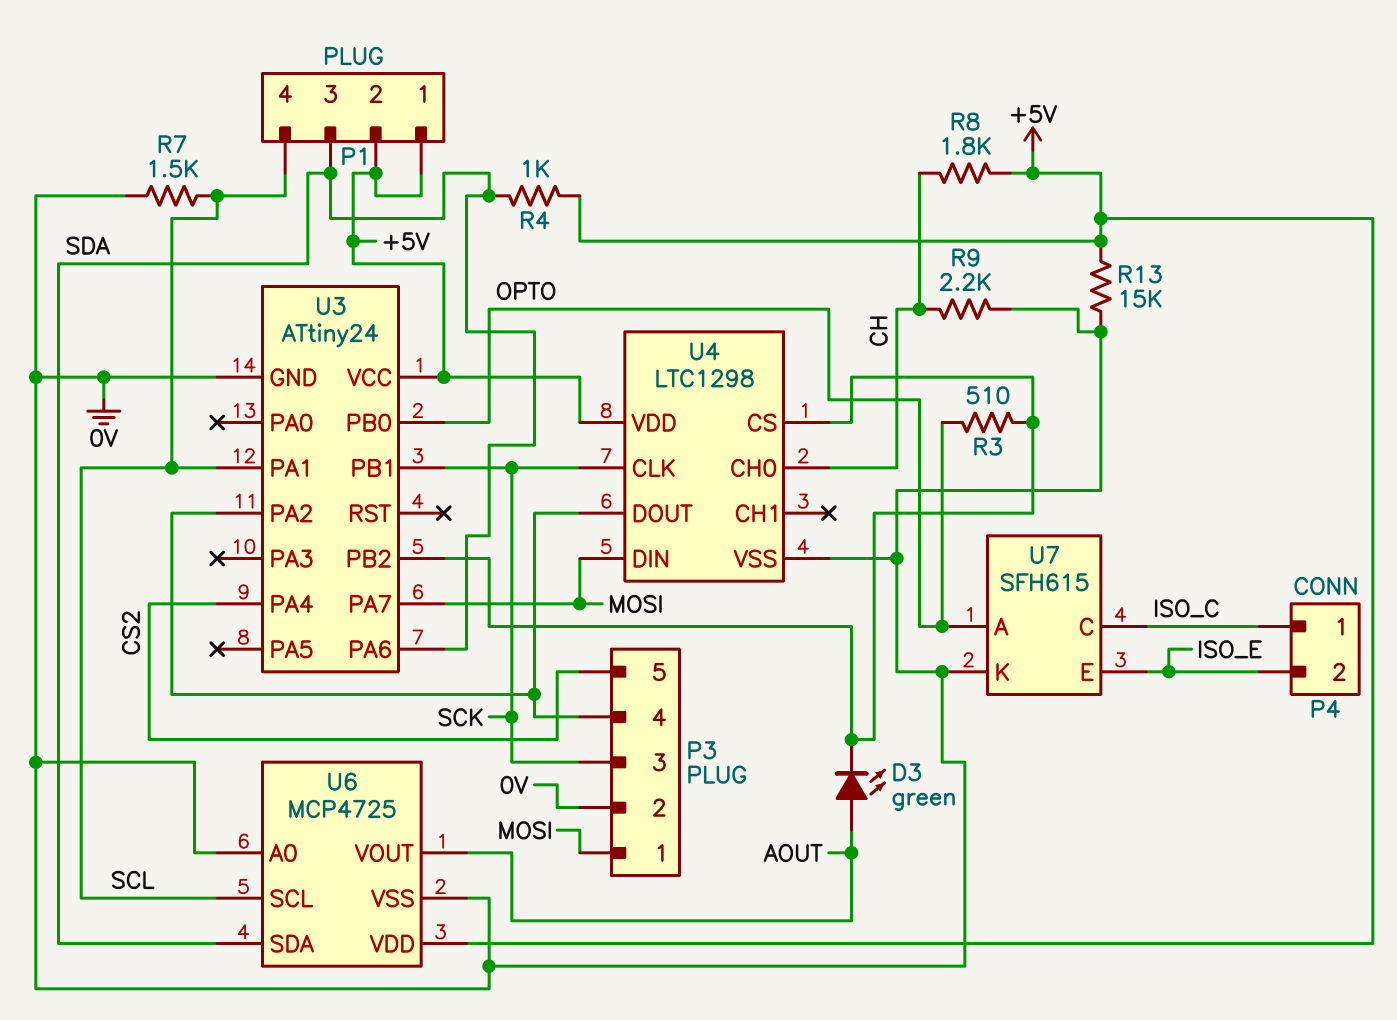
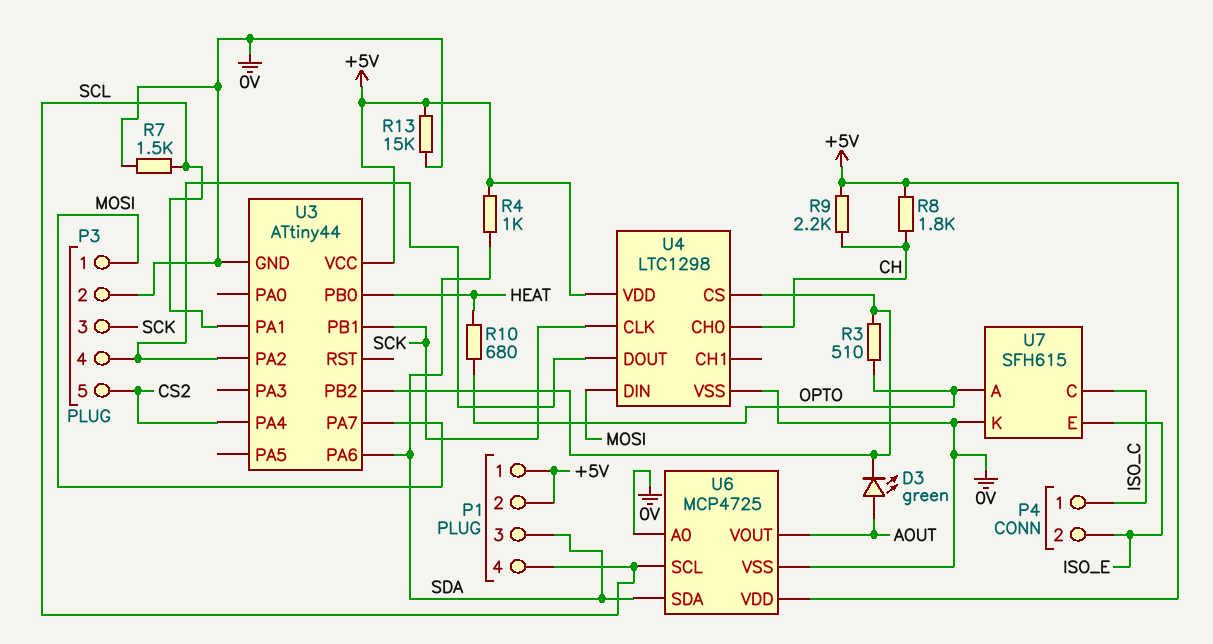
R9: 2.2k (0V, CH) -> 2.2k (+5V, CH)
R10: none -> 680 (HEAT, OPTO)
U3: ATtiny24 -> ATtiny44
U3 pin PB0: OPTO -> HEAT

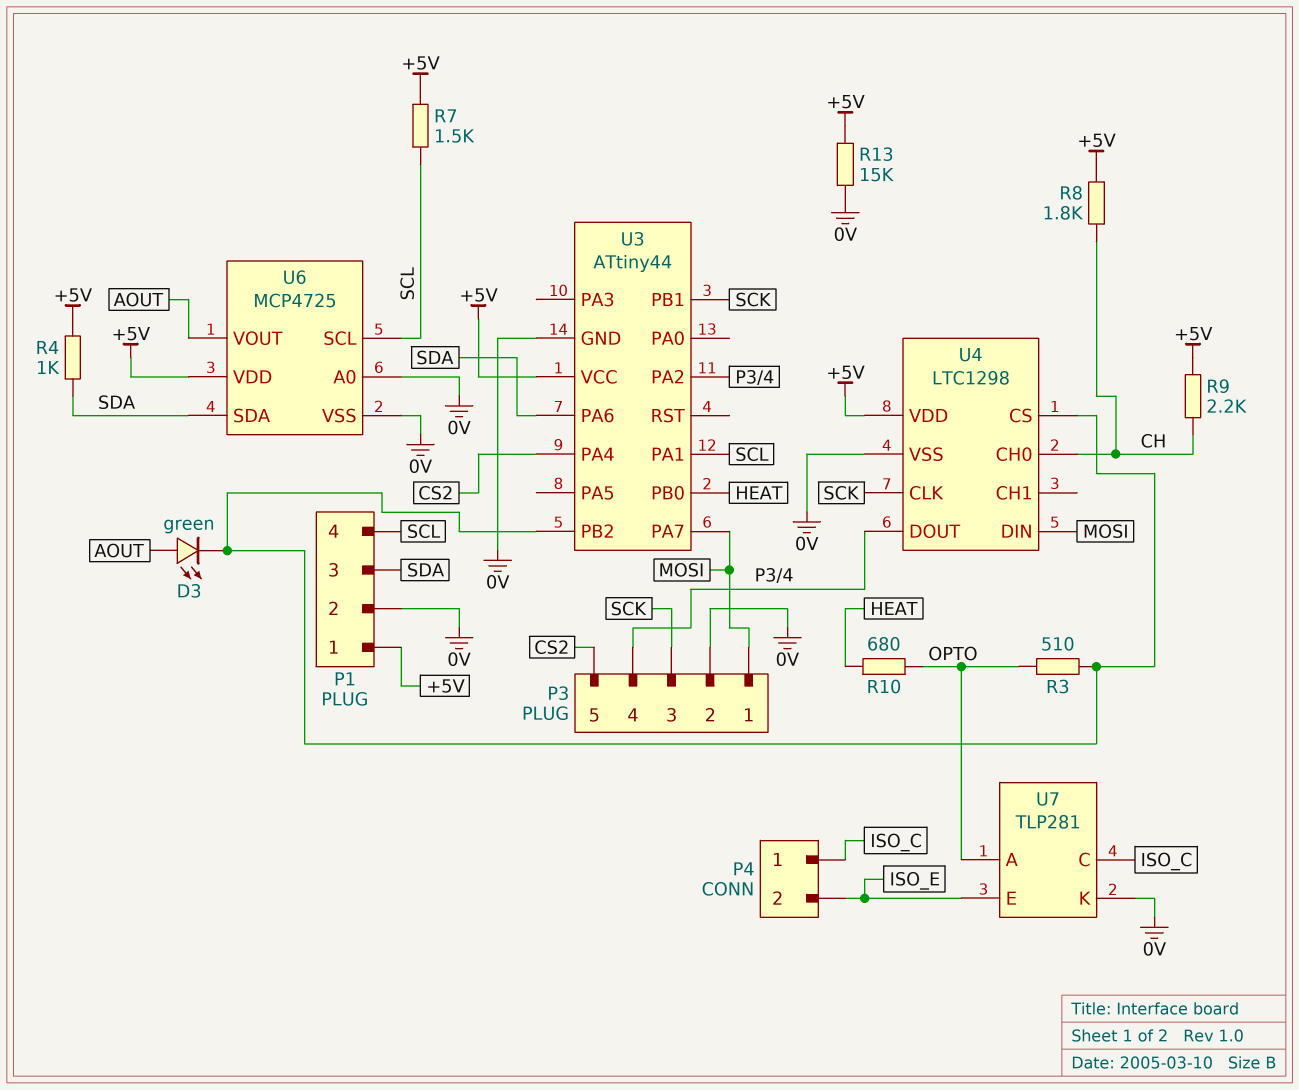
P1 pin 2: +5V -> 0V
R7: 1.5k (0V, SCL) -> 1.5k (+5V, SCL)
U7: SFH615 -> TLP281

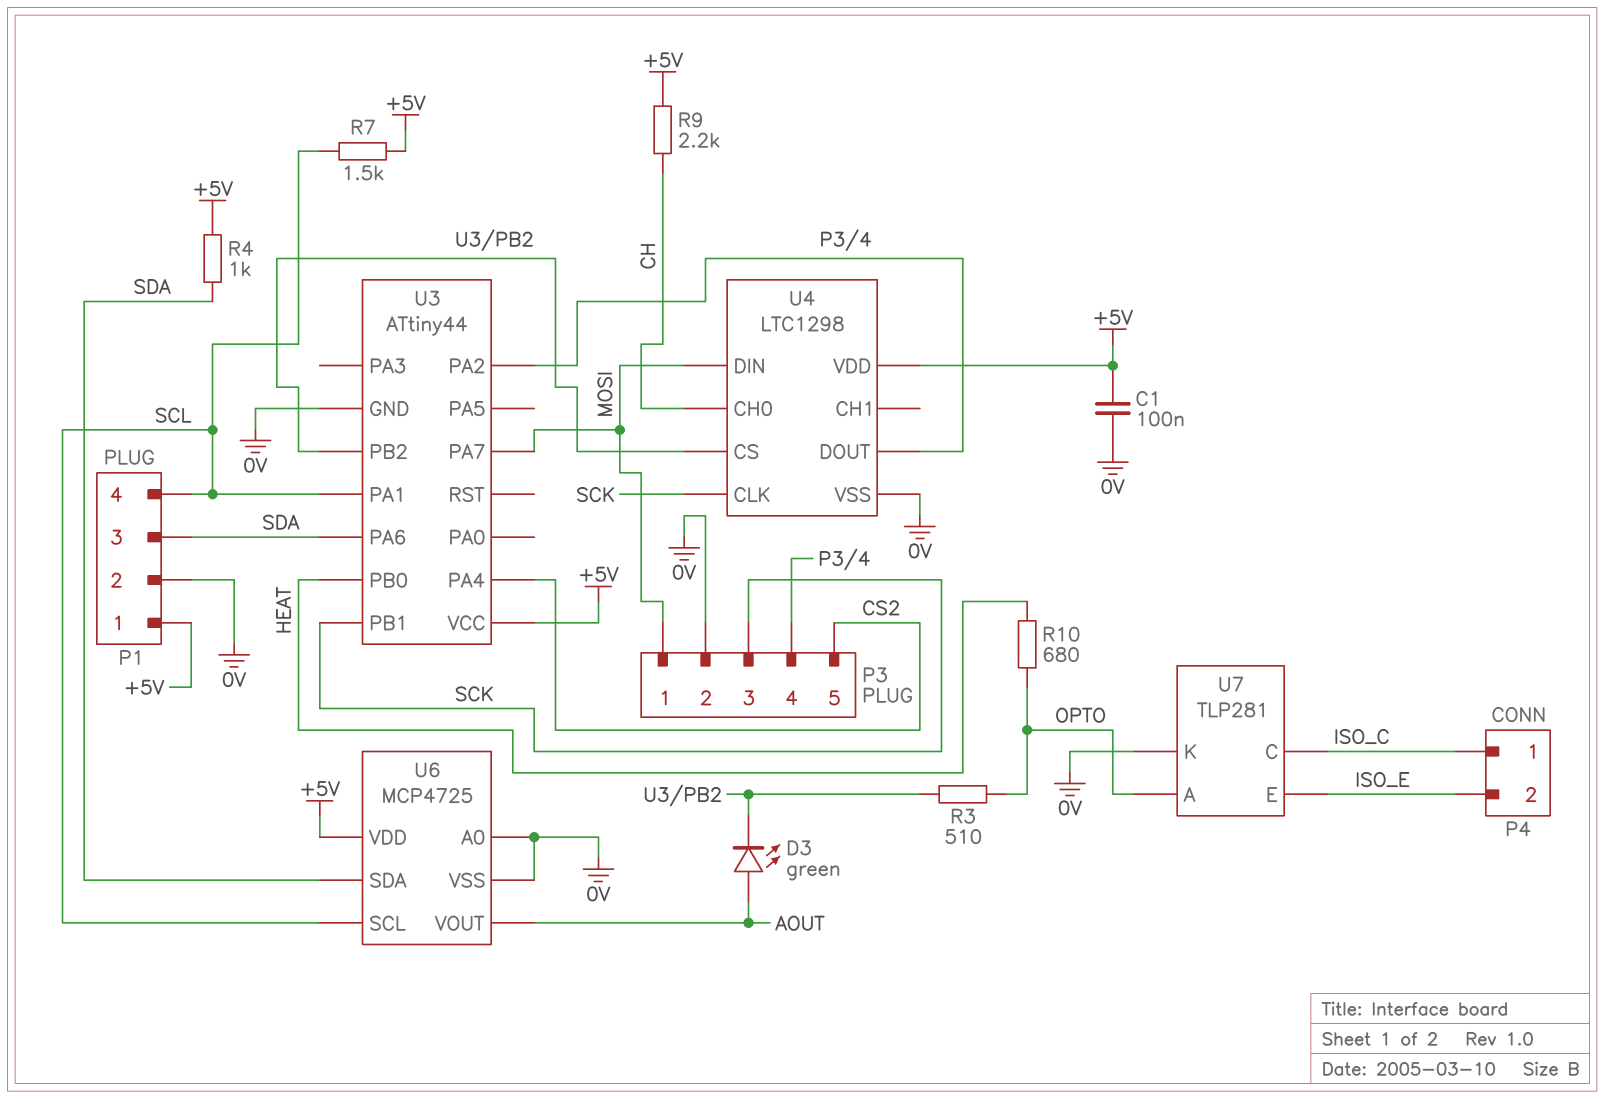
C1: none -> 100nF (+5V, 0V)
R8: 1.8k (+5V, CH) -> none
R13: 15k (+5V, 0V) -> none

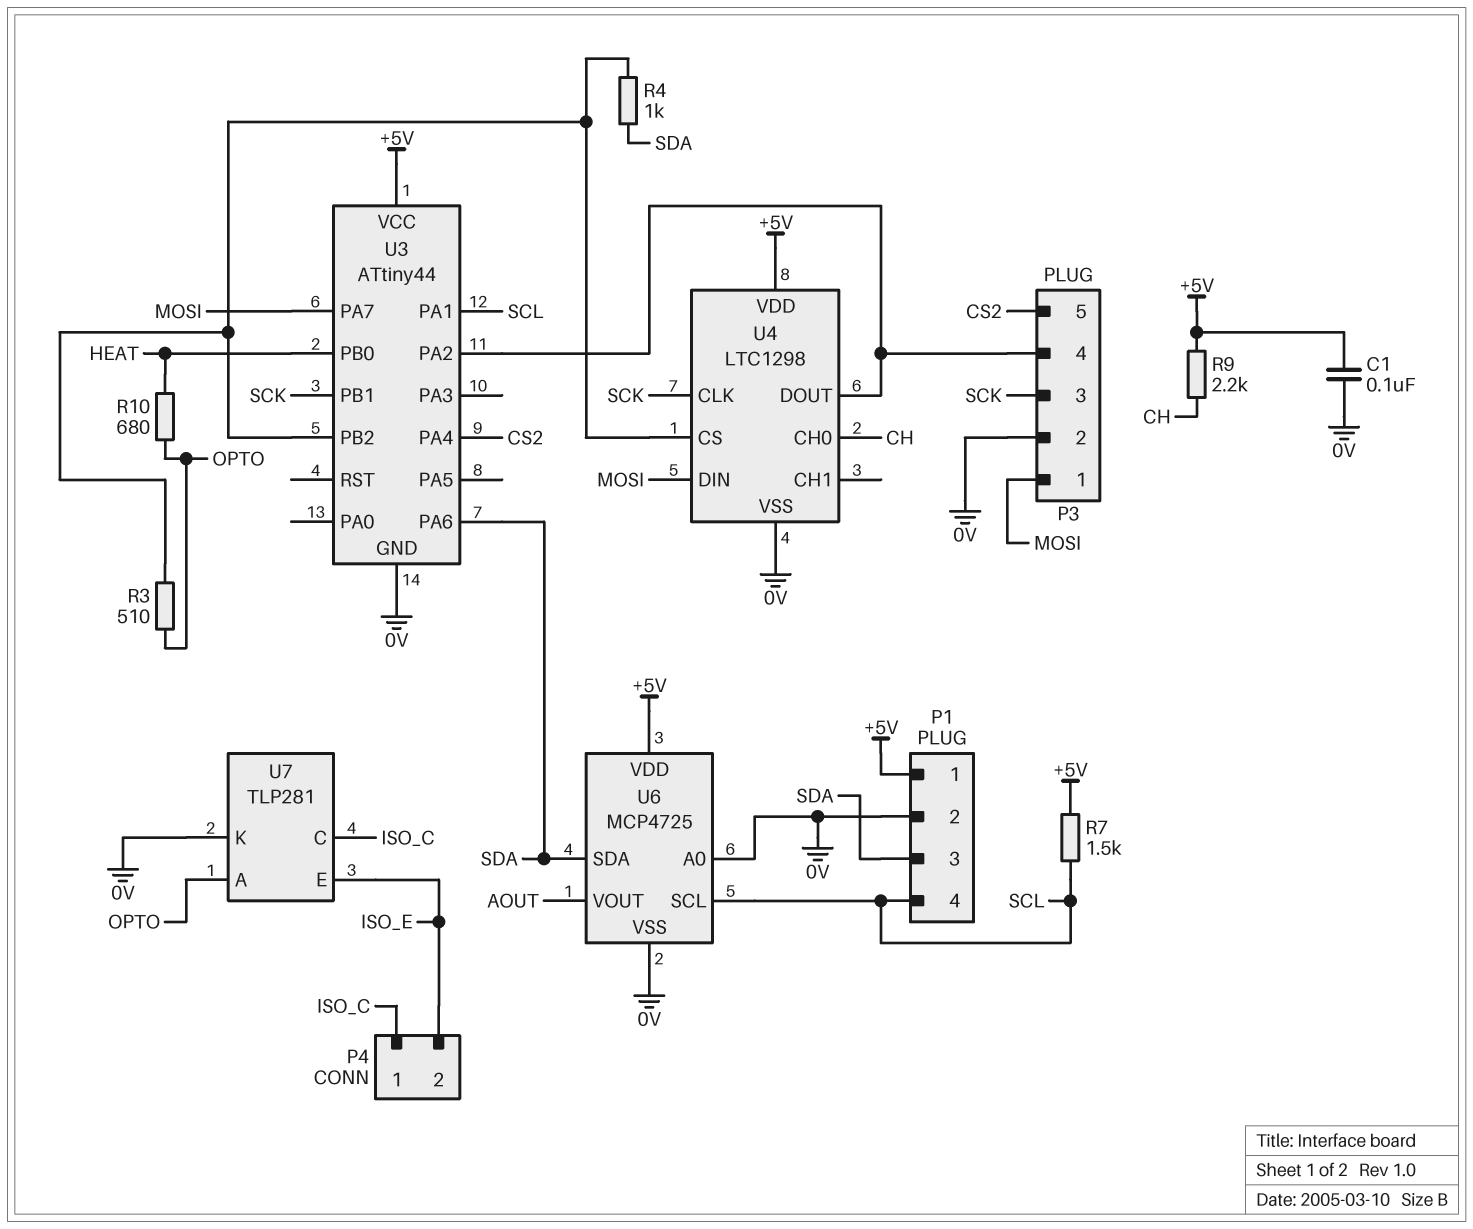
D3: LED green (A AOUT, K U3/PB2) -> none
R4: 1k (+5V, SDA) -> 1k (SDA, U3/PB2)

